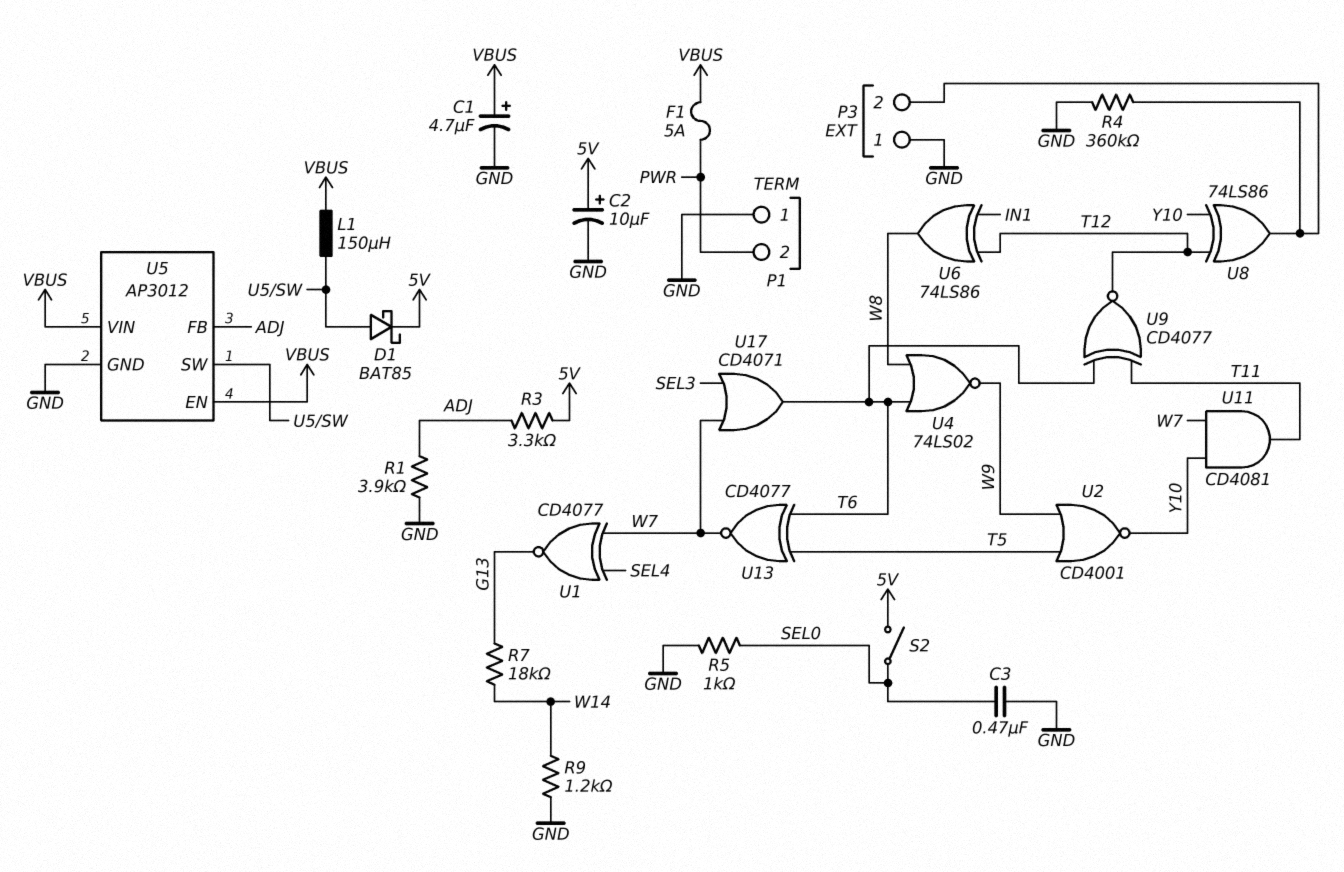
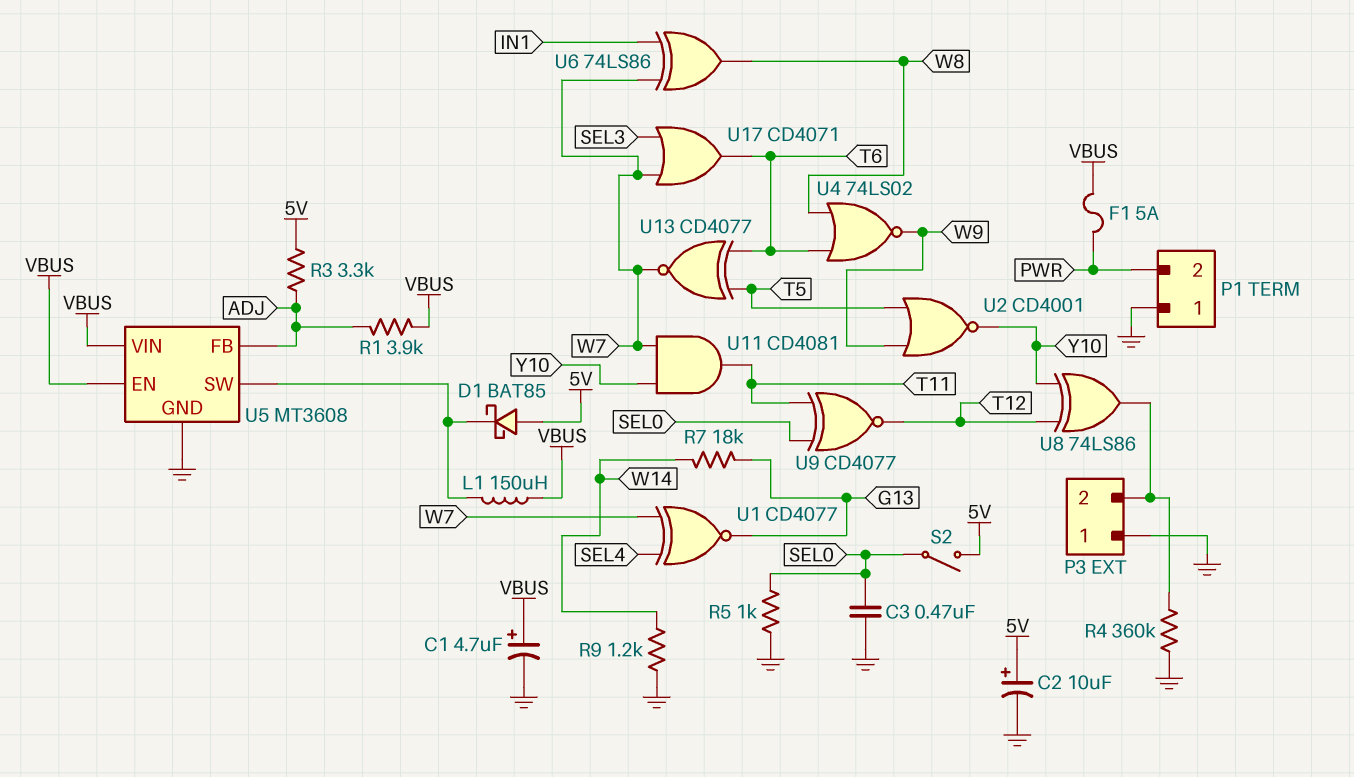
D1: schottky BAT85 (A U5/SW, K 5V) -> schottky BAT85 (A 5V, K U5/SW)
R1: 3.9k (ADJ, GND) -> 3.9k (ADJ, VBUS)
U5: AP3012 -> MT3608
U6: XOR 74LS86 (in IN1, in T12, out W8) -> XOR 74LS86 (in IN1, in W7, out W8)
U9: XNOR CD4077 (in T6, in T11, out T12) -> XNOR CD4077 (in SEL0, in T11, out T12)

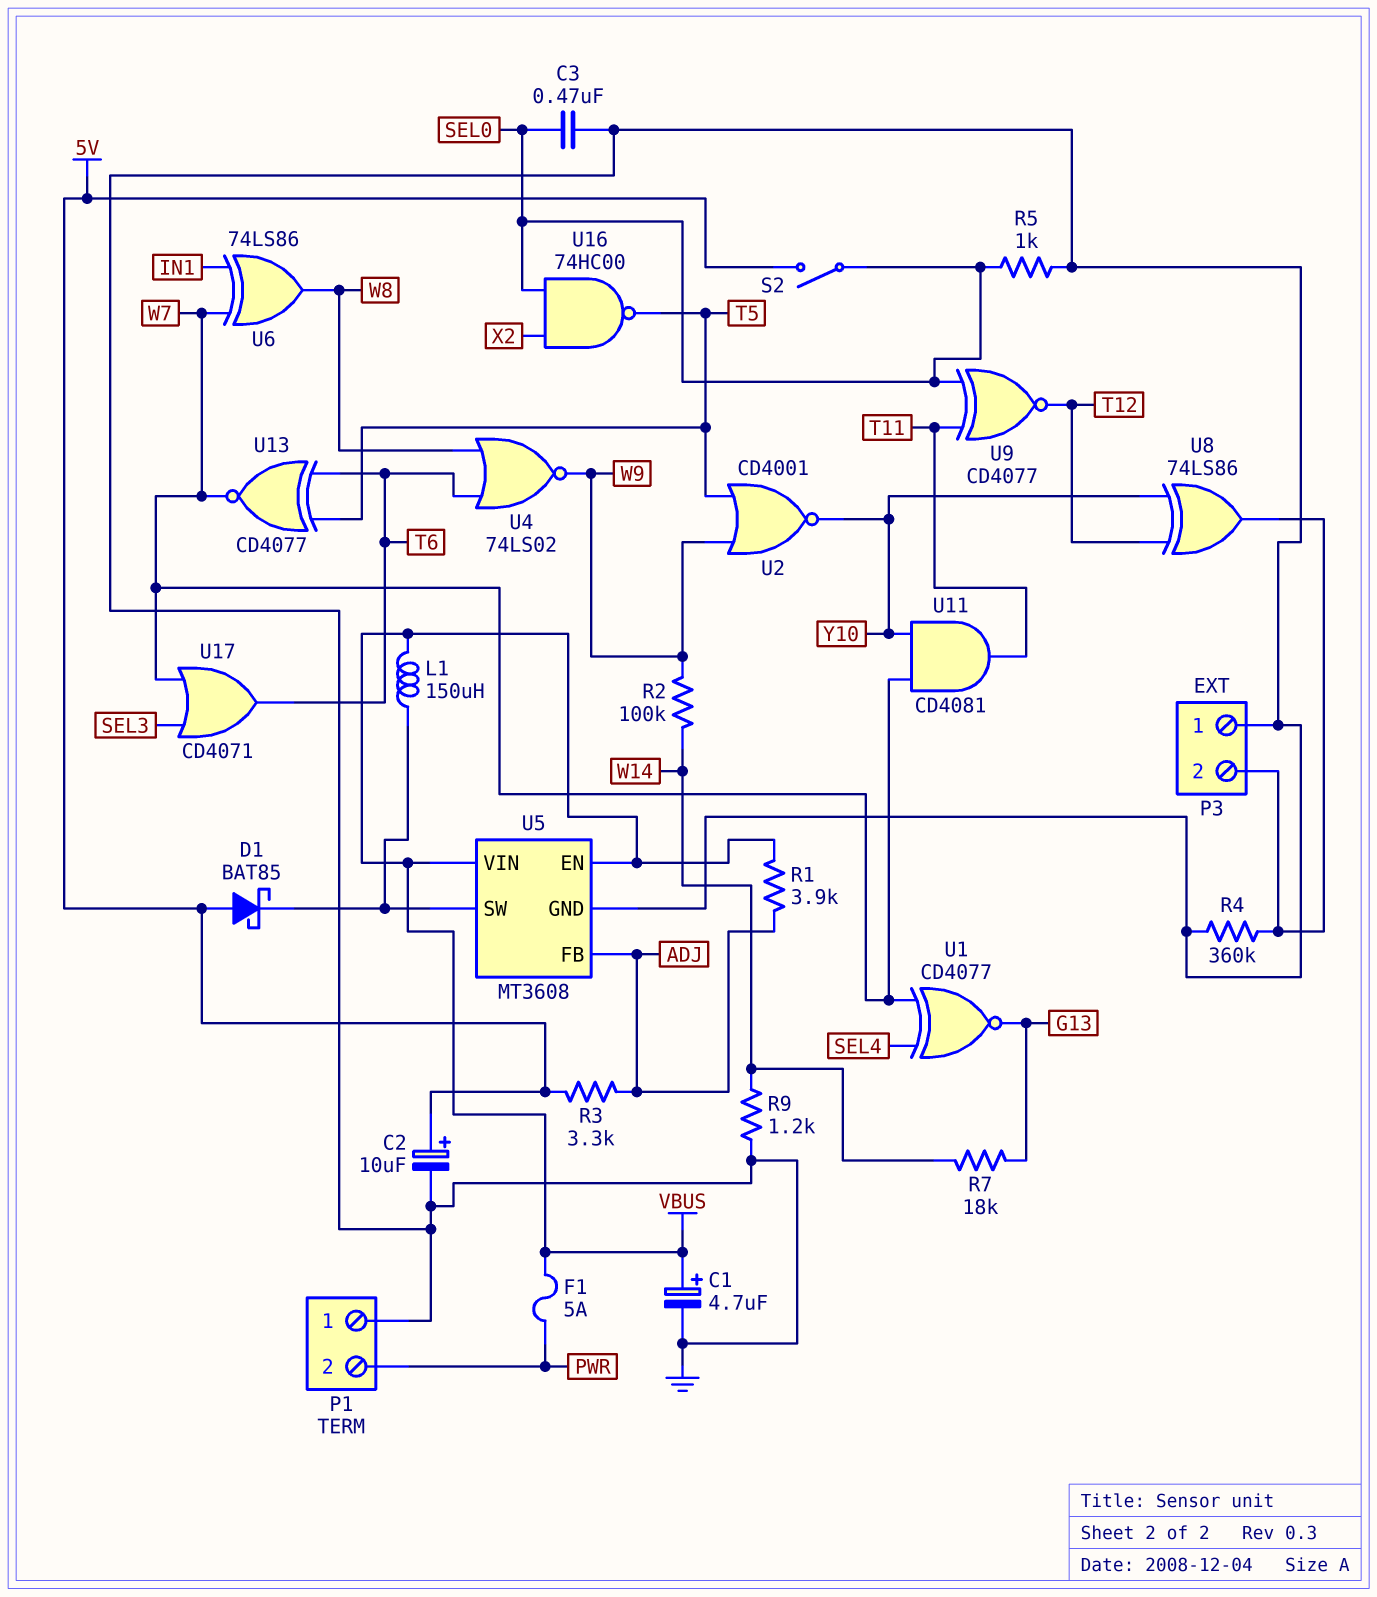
R2: none -> 100k (W9, W14)
U16: none -> NAND 74HC00 (in SEL0, in X2, out T5)

